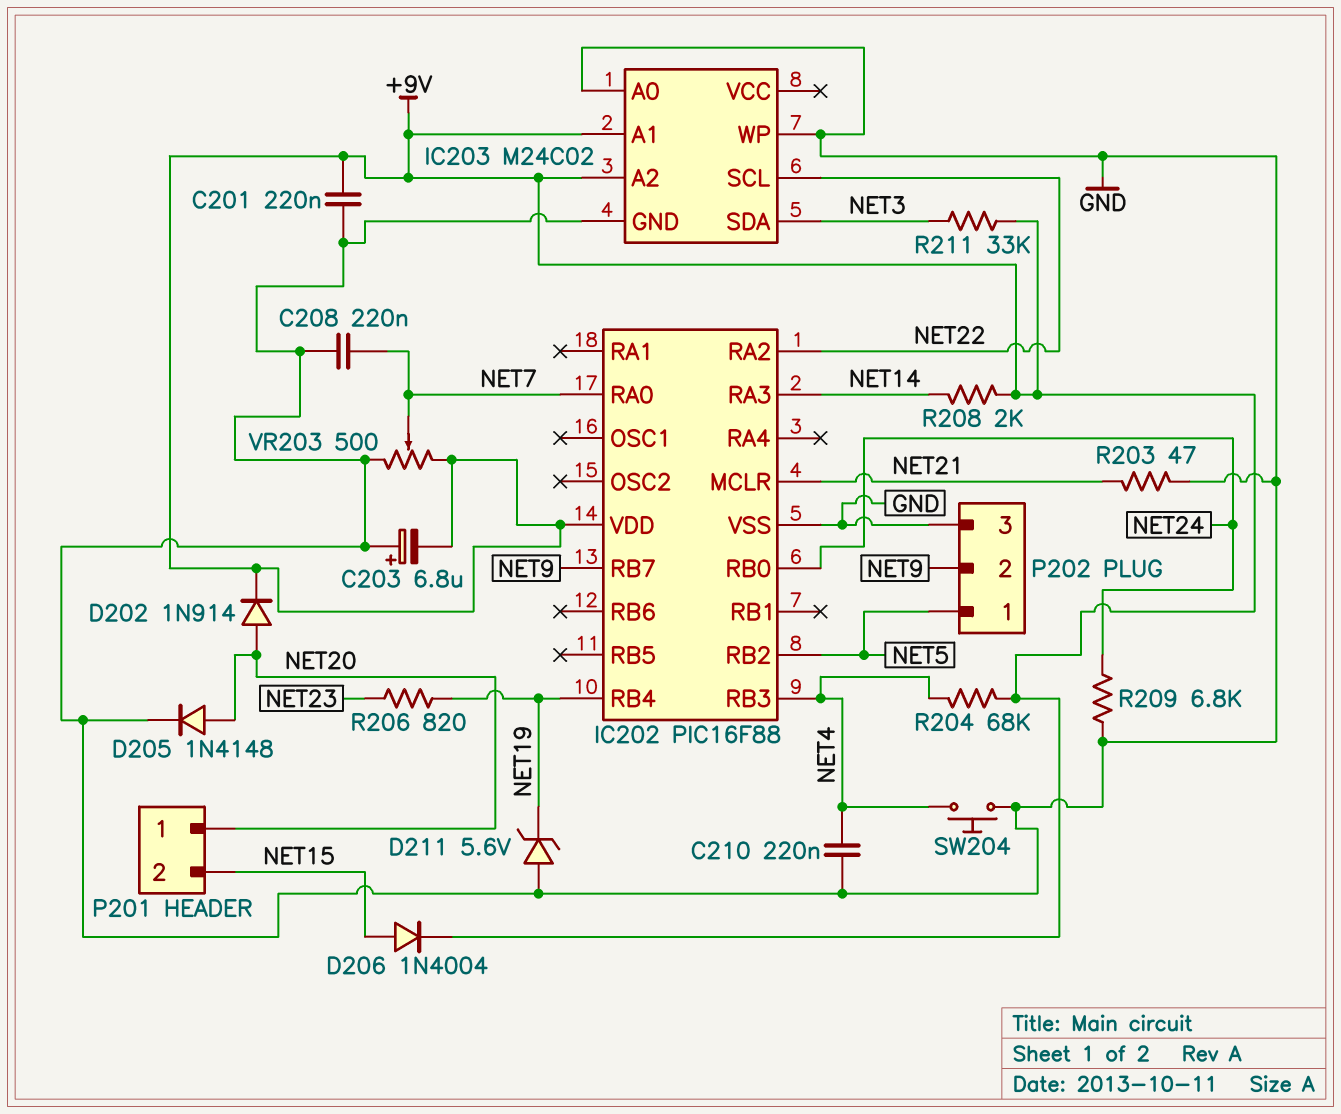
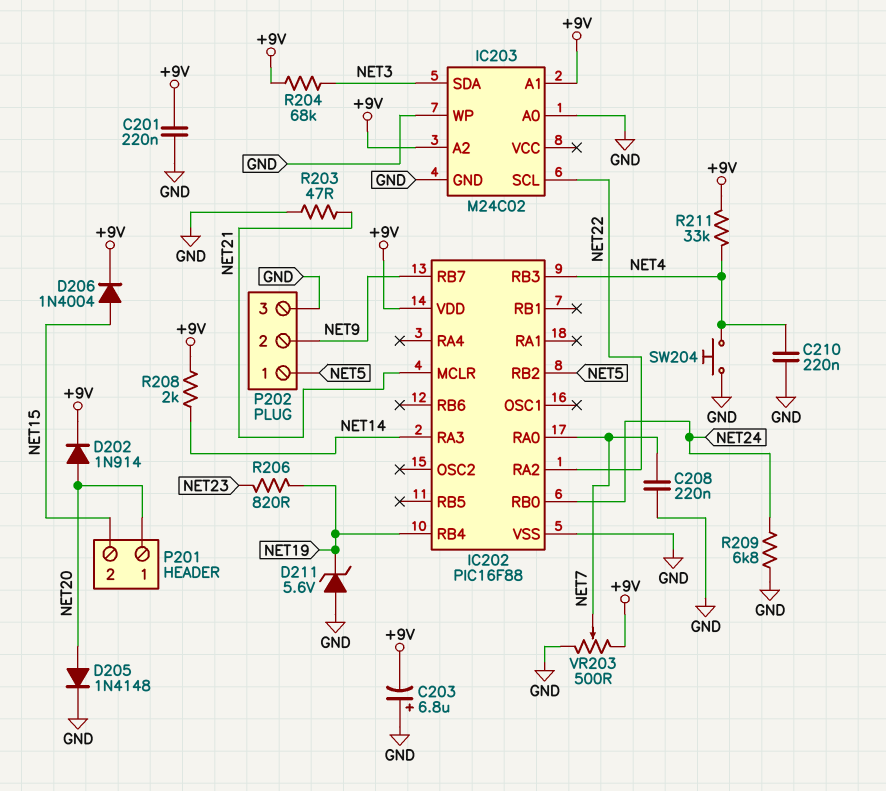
R204: 68k (+9V, NET4) -> 68k (+9V, NET3)
R211: 33k (+9V, NET3) -> 33k (+9V, NET4)

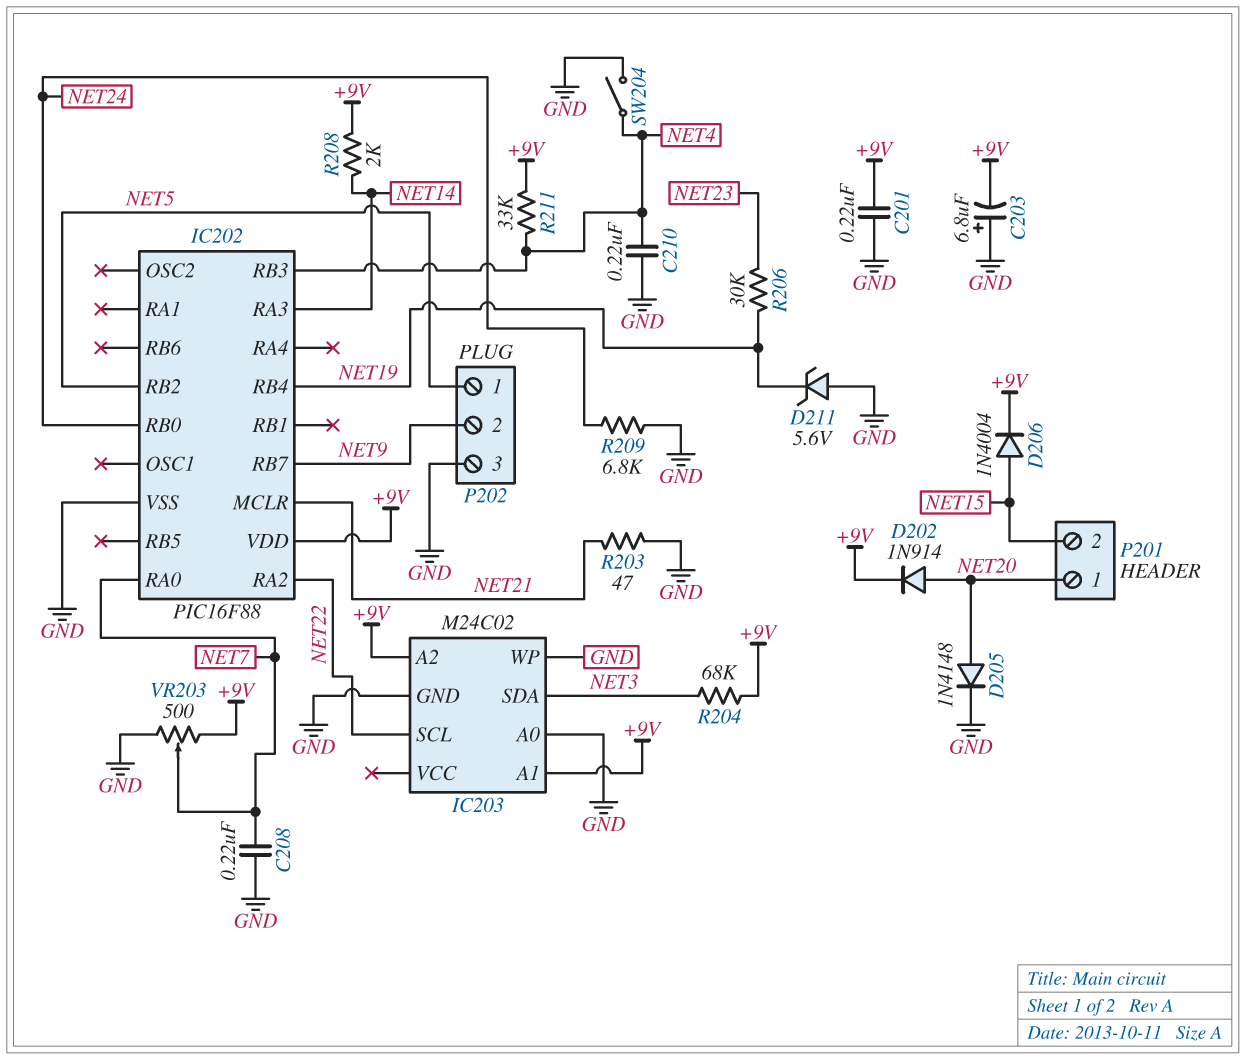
R206: 820 (NET19, NET23) -> 30k (NET19, NET23)
SW204: button (GND, NET4) -> switch (GND, NET4)

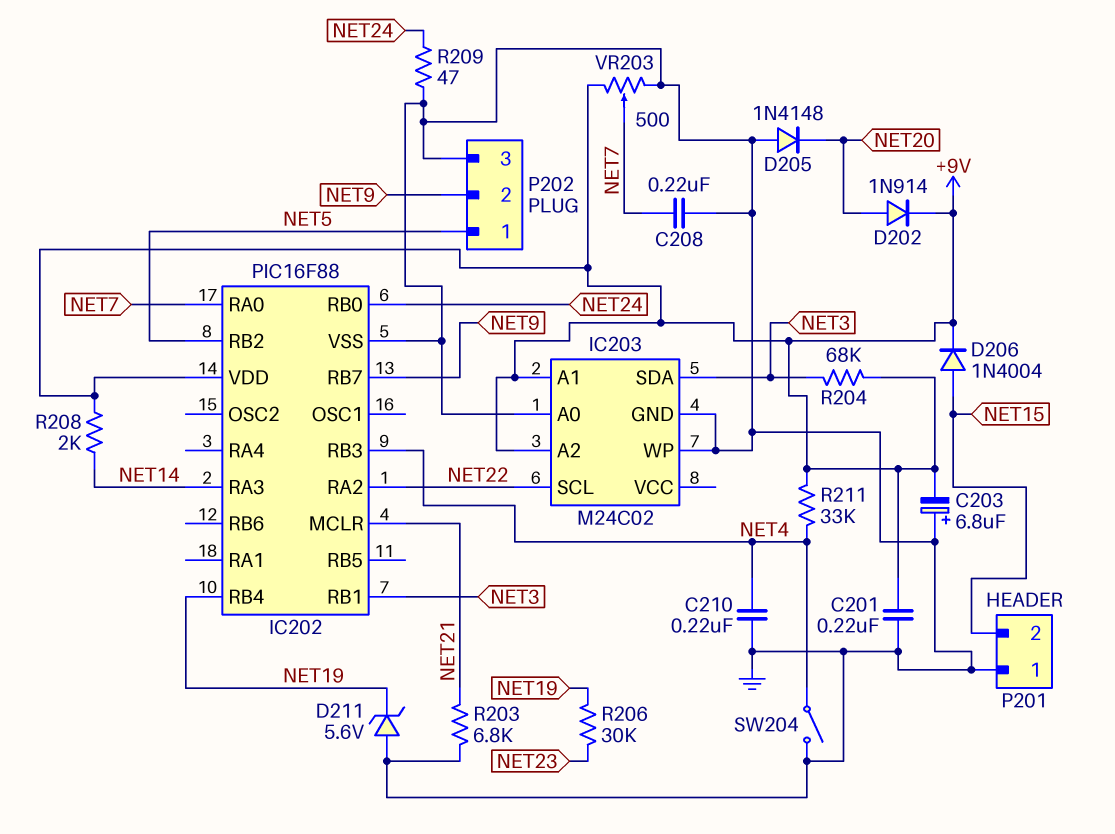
D205: diode 1N4148 (A NET20, K GND) -> diode 1N4148 (A GND, K NET20)
IC202 pin RB1: none -> NET3
P201 pin 1: NET20 -> GND
R203: 47 (GND, NET21) -> 6.8k (GND, NET21)
R209: 6.8k (GND, NET24) -> 47 (GND, NET24)

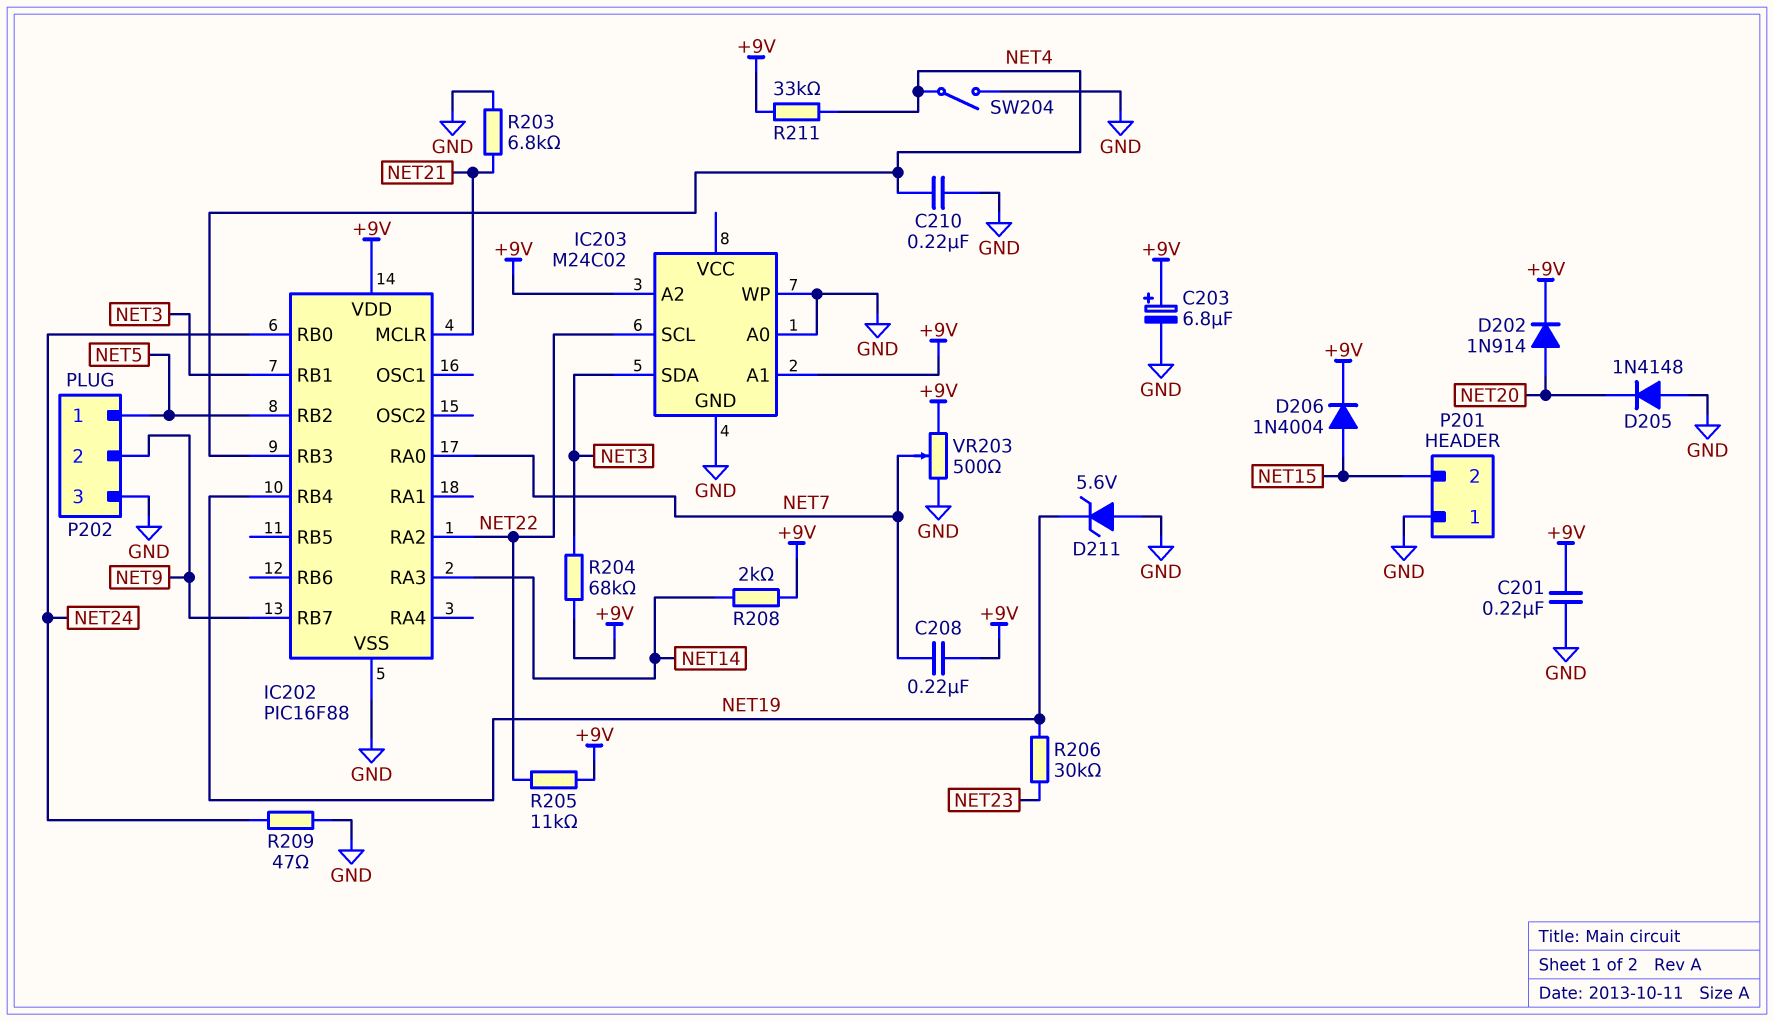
C203: 6.8uF (plus GND, minus +9V) -> 6.8uF (plus +9V, minus GND)
C208: 220nF (GND, NET7) -> 220nF (+9V, NET7)
R205: none -> 11k (+9V, NET22)

